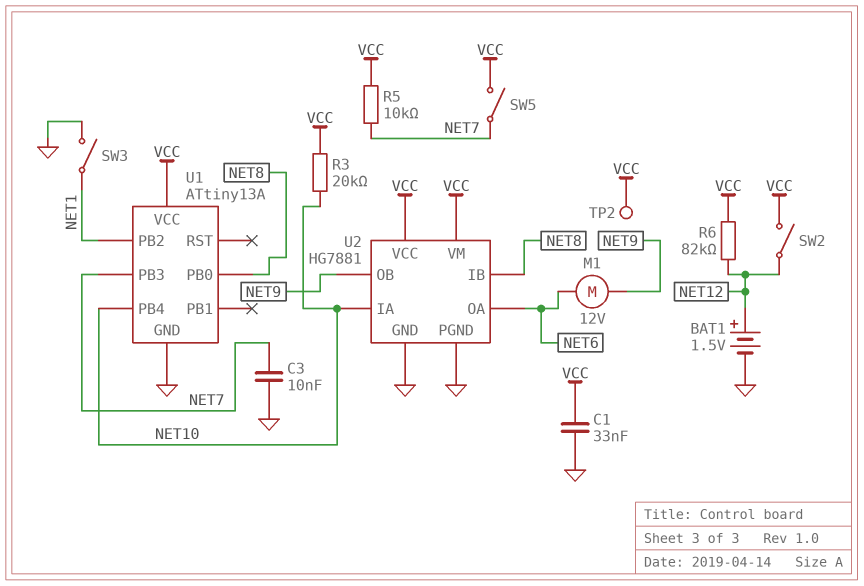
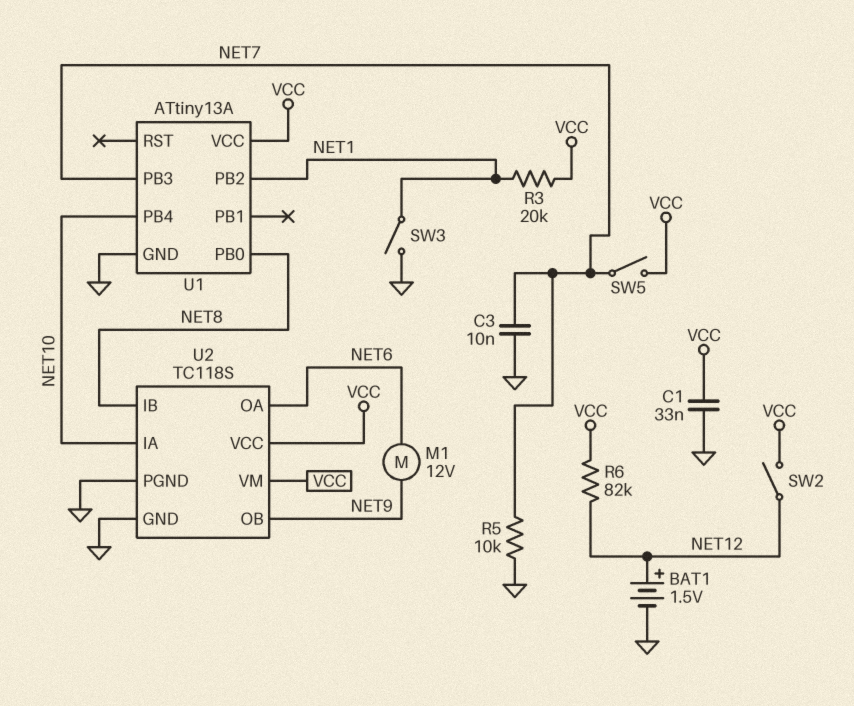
R3: 20k (NET10, VCC) -> 20k (NET1, VCC)
R5: 10k (NET7, VCC) -> 10k (GND, NET7)
TP2: test point (VCC) -> none
U2: HG7881 -> TC118S

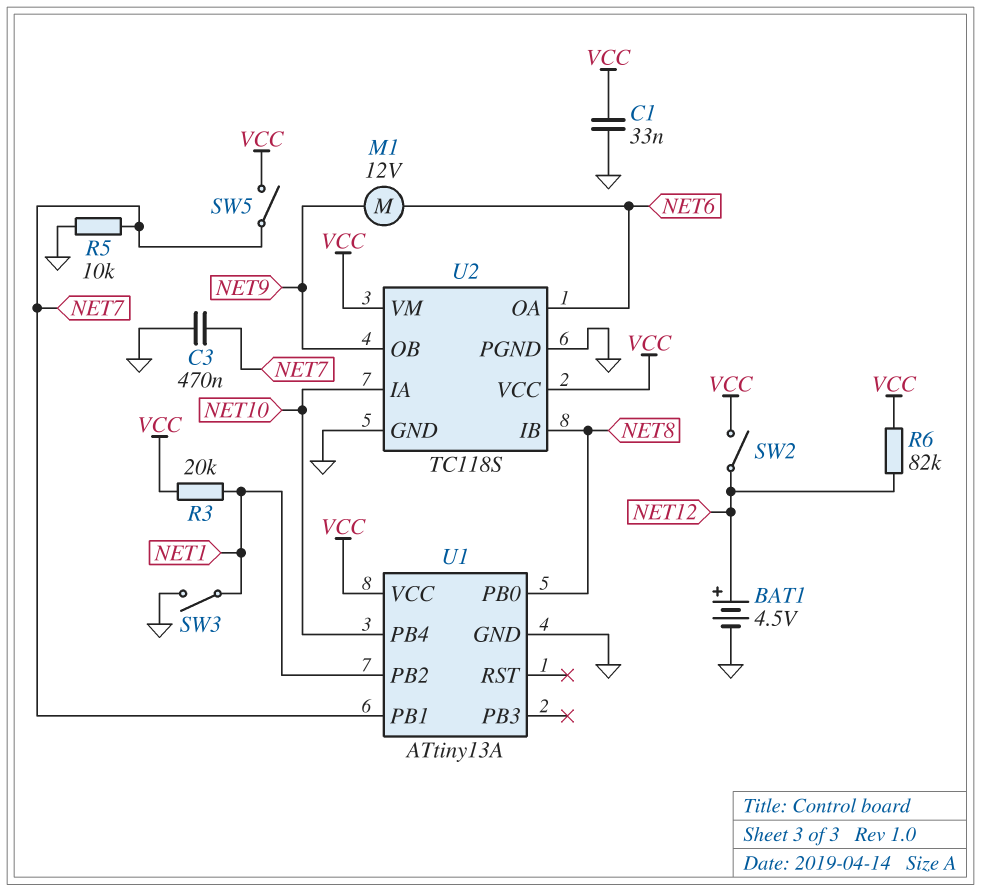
BAT1: 1.5V (plus NET12, minus GND) -> 4.5V (plus NET12, minus GND)
C3: 10nF (GND, NET7) -> 470nF (GND, NET7)
U1 pin PB1: none -> NET7
U1 pin PB3: NET7 -> none

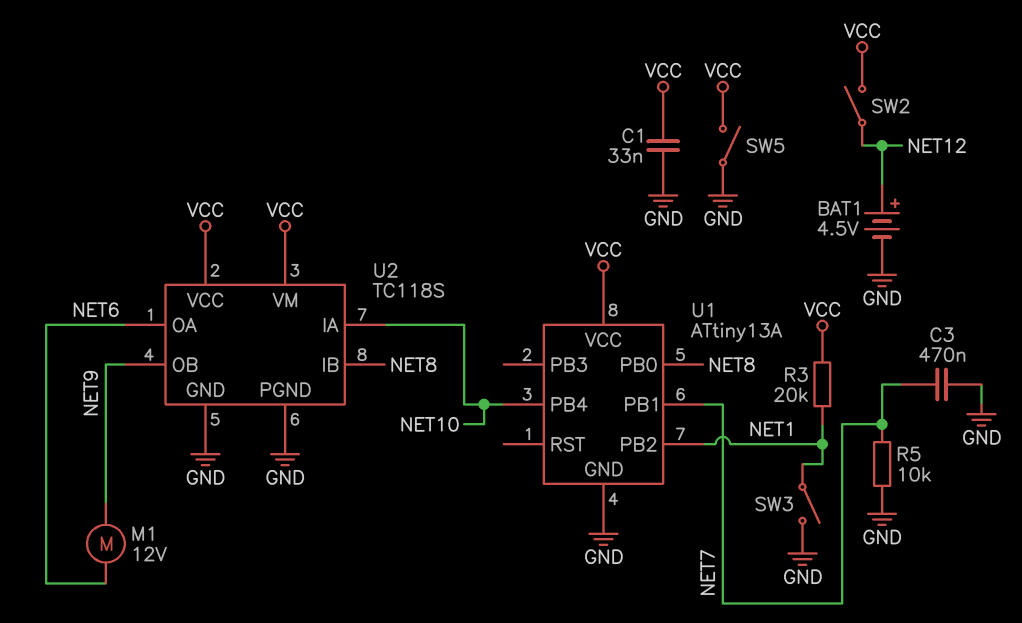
R6: 82k (NET12, VCC) -> none
SW5: switch (NET7, VCC) -> switch (GND, VCC)

